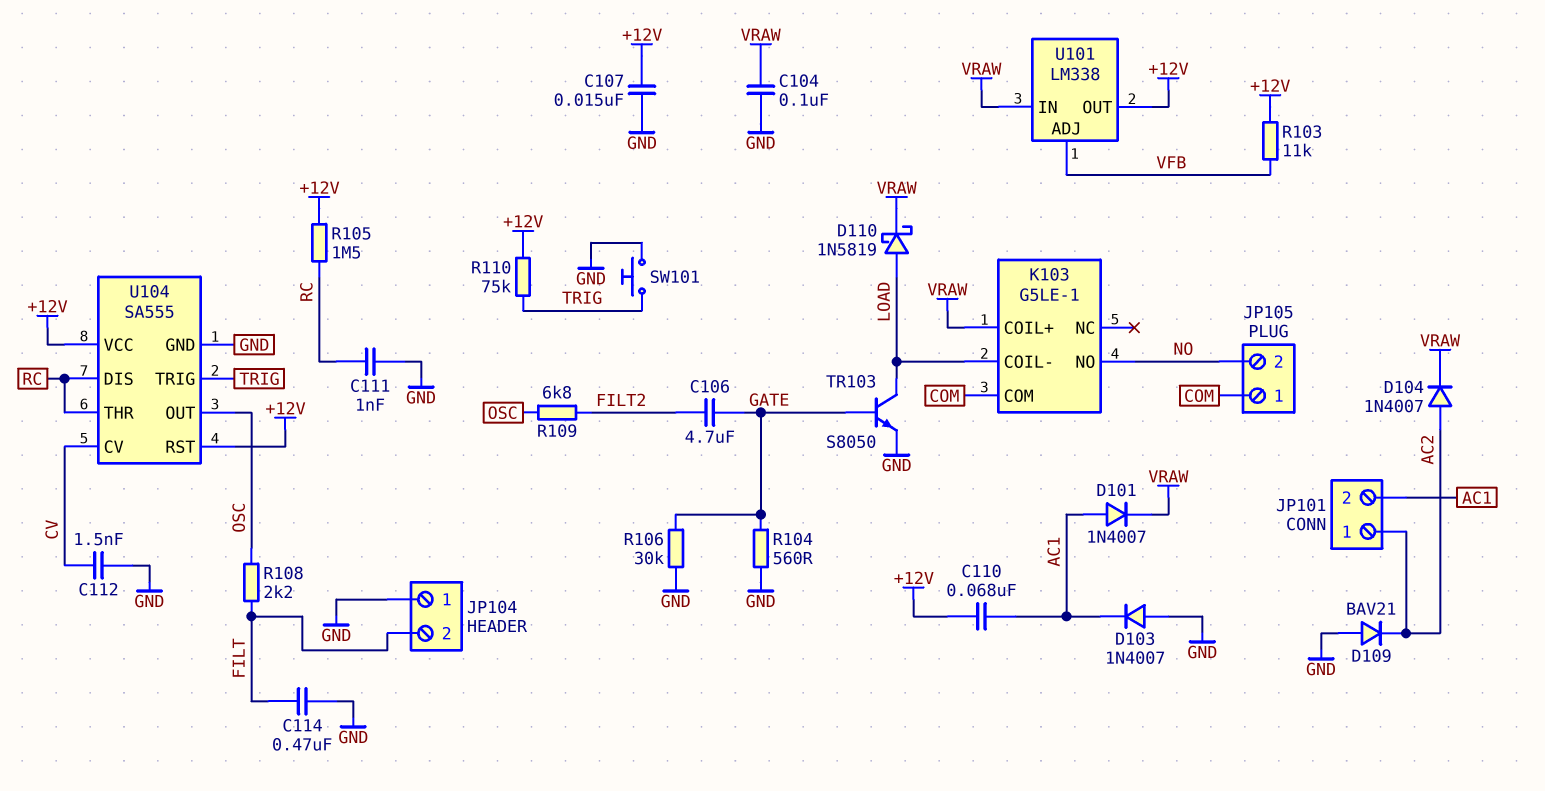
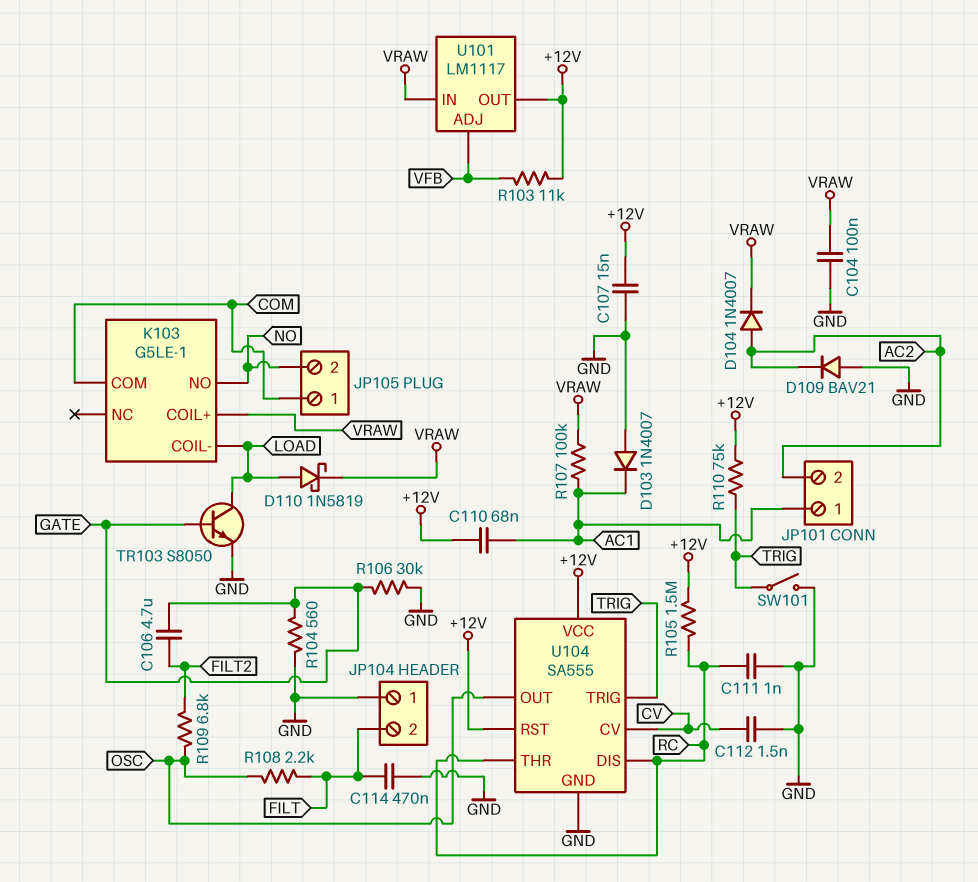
D101: diode 1N4007 (A AC1, K VRAW) -> none
JP101 pin 1: AC2 -> AC1
JP101 pin 2: AC1 -> AC2
R107: none -> 100k (AC1, VRAW)
SW101: button (GND, TRIG) -> switch (GND, TRIG)
U101: LM338 -> LM1117

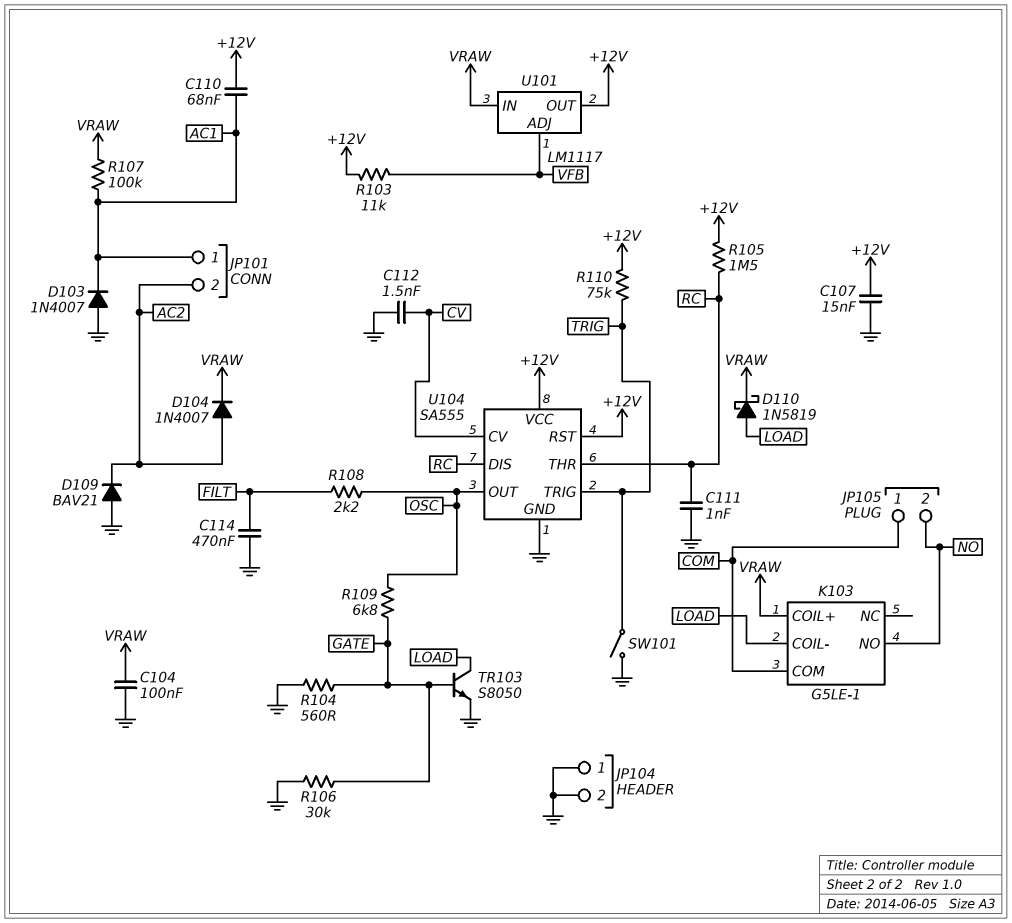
C106: 4.7uF (FILT2, GATE) -> none
JP104 pin 2: FILT -> GND
R109: 6.8k (FILT2, OSC) -> 6.8k (GATE, OSC)

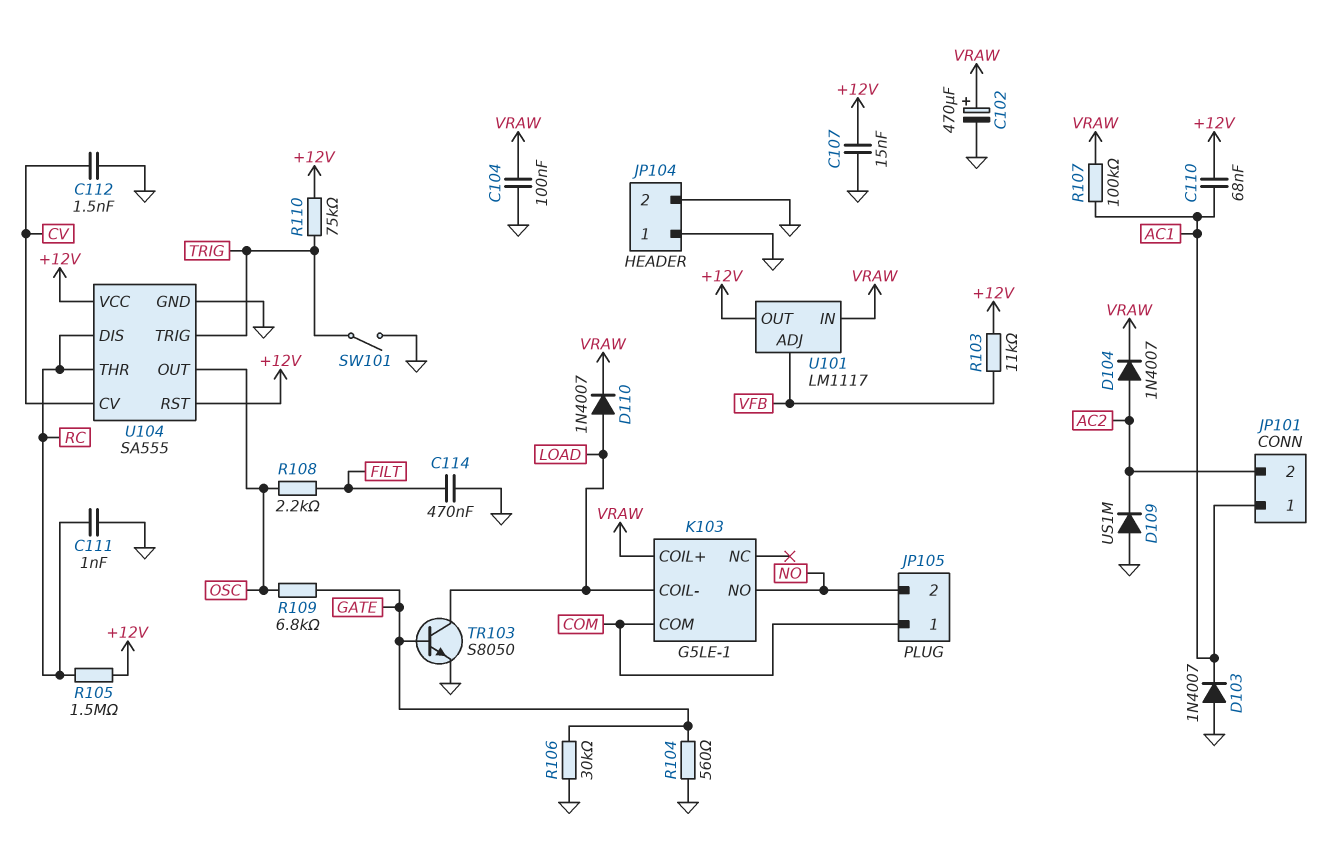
C102: none -> 470uF (plus VRAW, minus GND)
D109: diode BAV21 (A GND, K AC2) -> diode US1M (A GND, K AC2)
D110: schottky 1N5819 (A LOAD, K VRAW) -> diode 1N4007 (A LOAD, K VRAW)

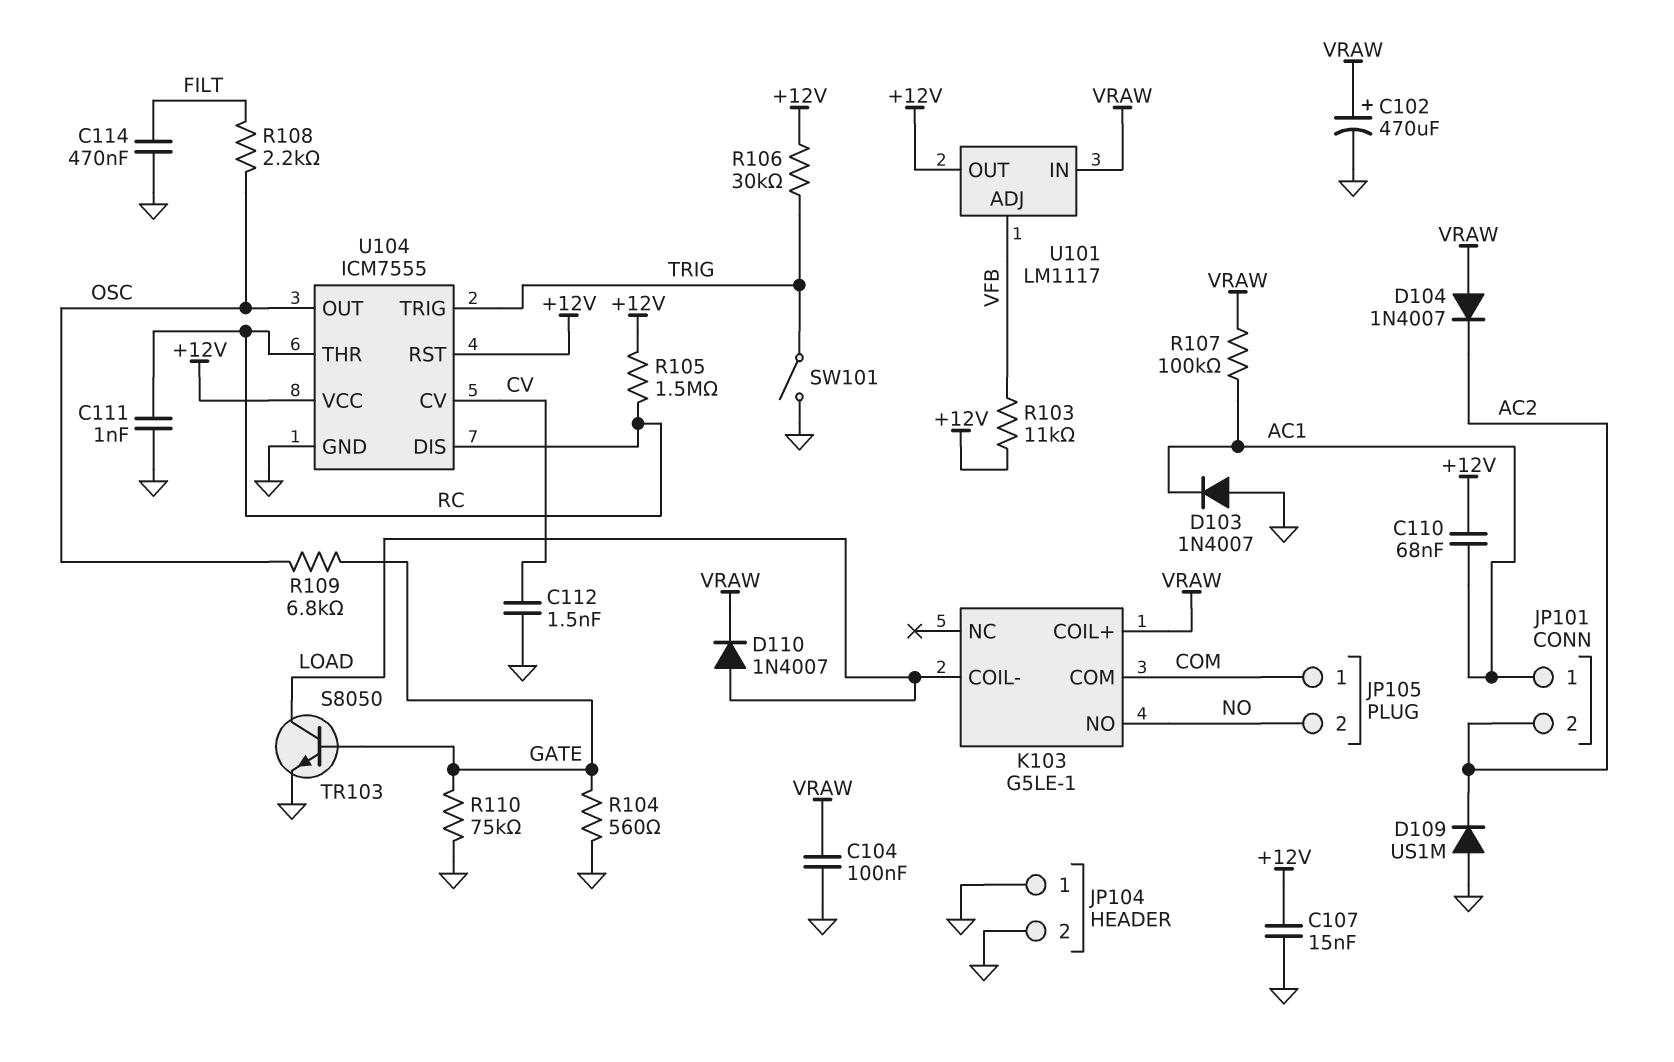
D104: diode 1N4007 (A AC2, K VRAW) -> diode 1N4007 (A VRAW, K AC2)
R106: 30k (GATE, GND) -> 30k (+12V, TRIG)
R110: 75k (+12V, TRIG) -> 75k (GATE, GND)
U104: SA555 -> ICM7555

